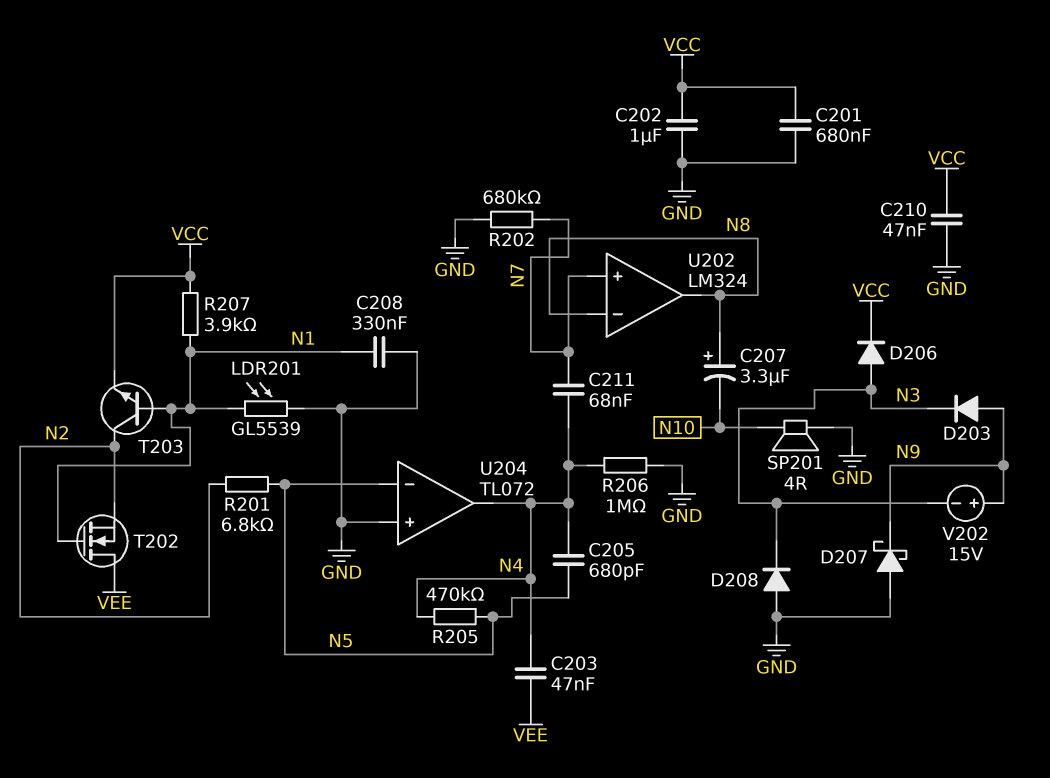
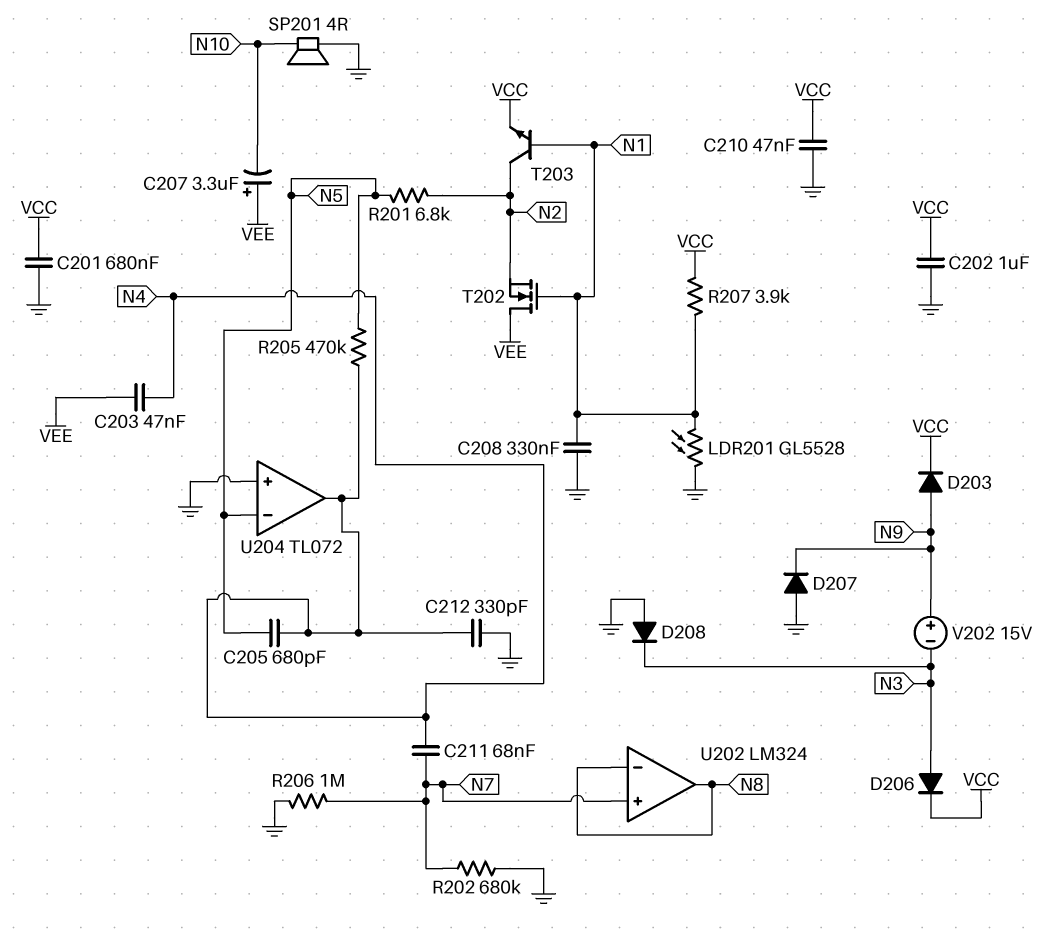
C207: 3.3uF (plus N8, minus N10) -> 3.3uF (plus VEE, minus N10)
C212: none -> 330pF (GND, N4)
D203: diode (A N9, K N3) -> diode (A N9, K VCC)
D207: schottky (A GND, K N9) -> diode (A GND, K N9)
LDR201: GL5539 (GND, N1) -> GL5528 (GND, N1)
R206: 1M (GND, N4) -> 1M (GND, N7)

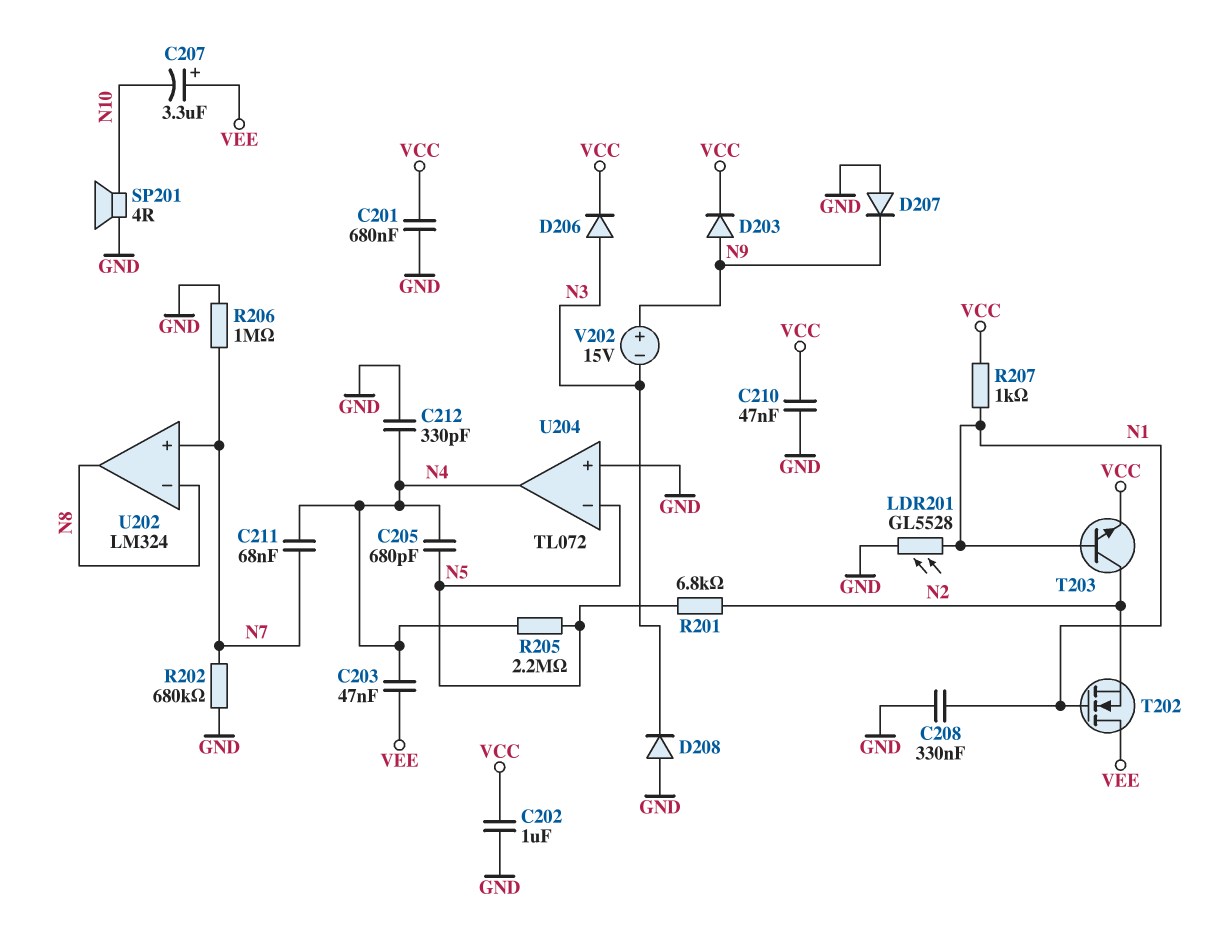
R205: 470k (N4, N5) -> 2.2M (N4, N5)
R207: 3.9k (N1, VCC) -> 1k (N1, VCC)

